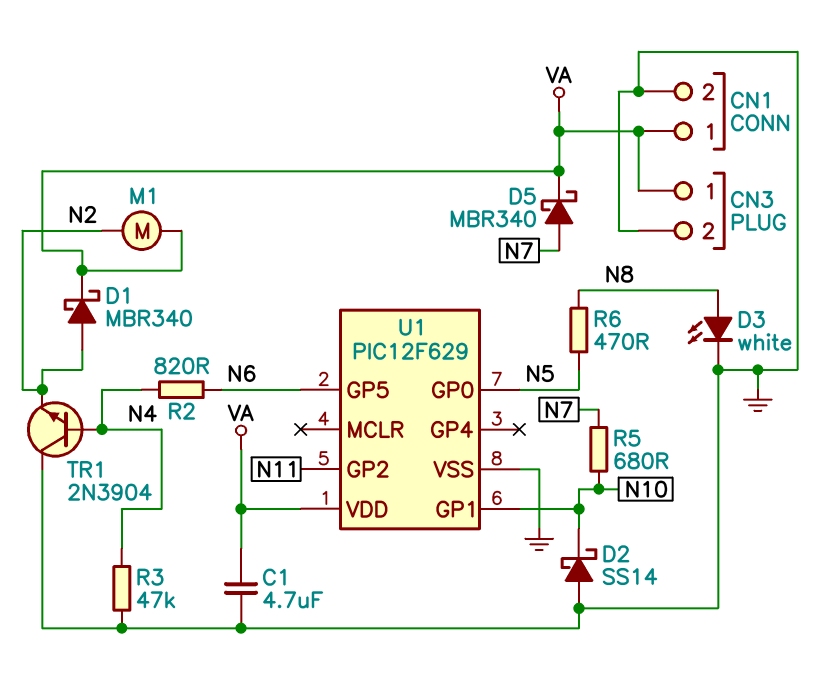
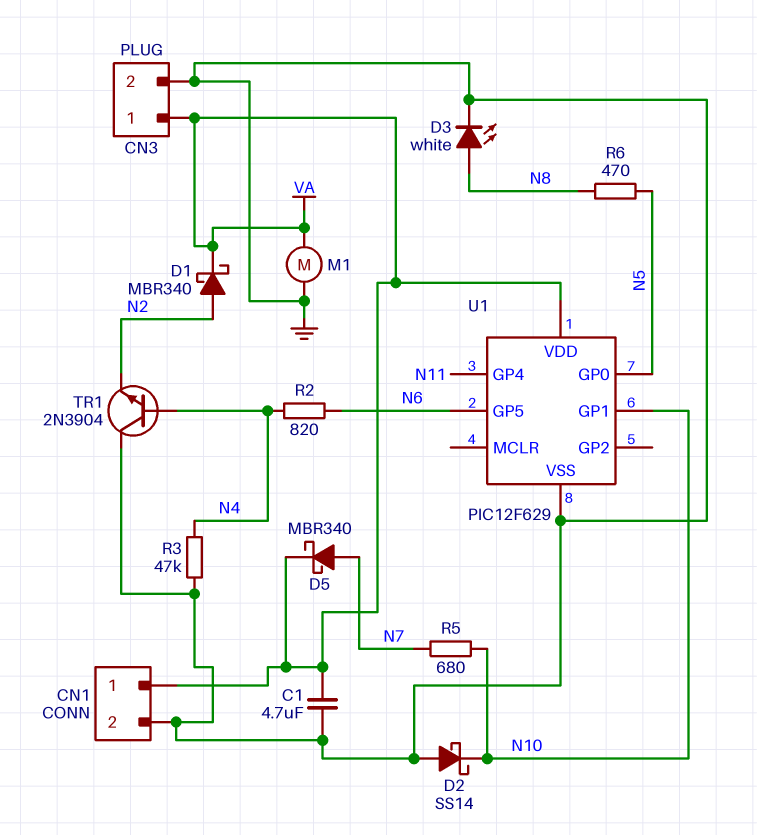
M1: motor (N2, VA) -> motor (GND, VA)
U1 pin GP2: N11 -> none
U1 pin GP4: none -> N11

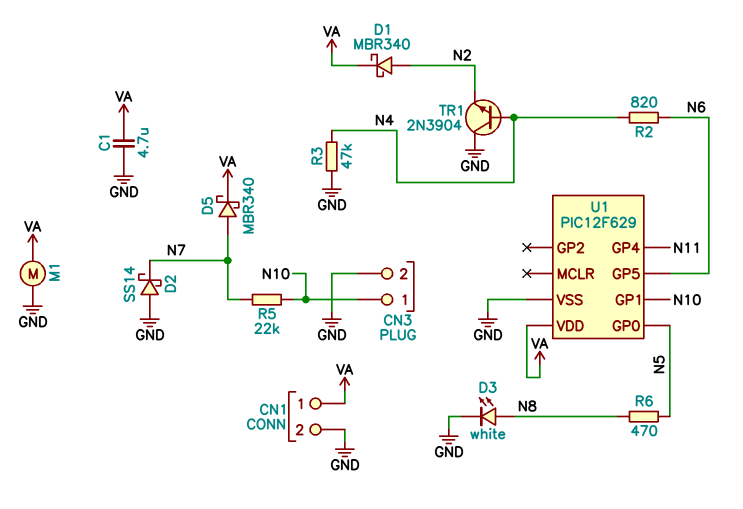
CN3 pin 1: VA -> N10
D2: schottky SS14 (A GND, K N10) -> schottky SS14 (A GND, K N7)
R5: 680 (N7, N10) -> 22k (N7, N10)

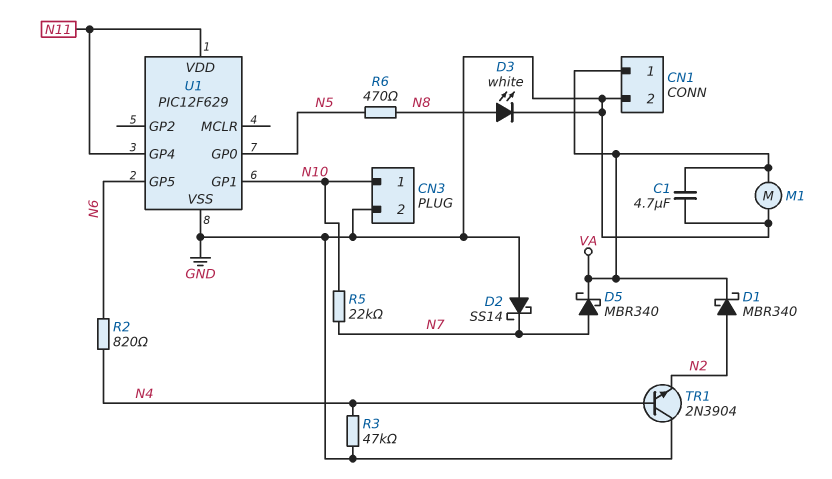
U1 pin VDD: VA -> N11

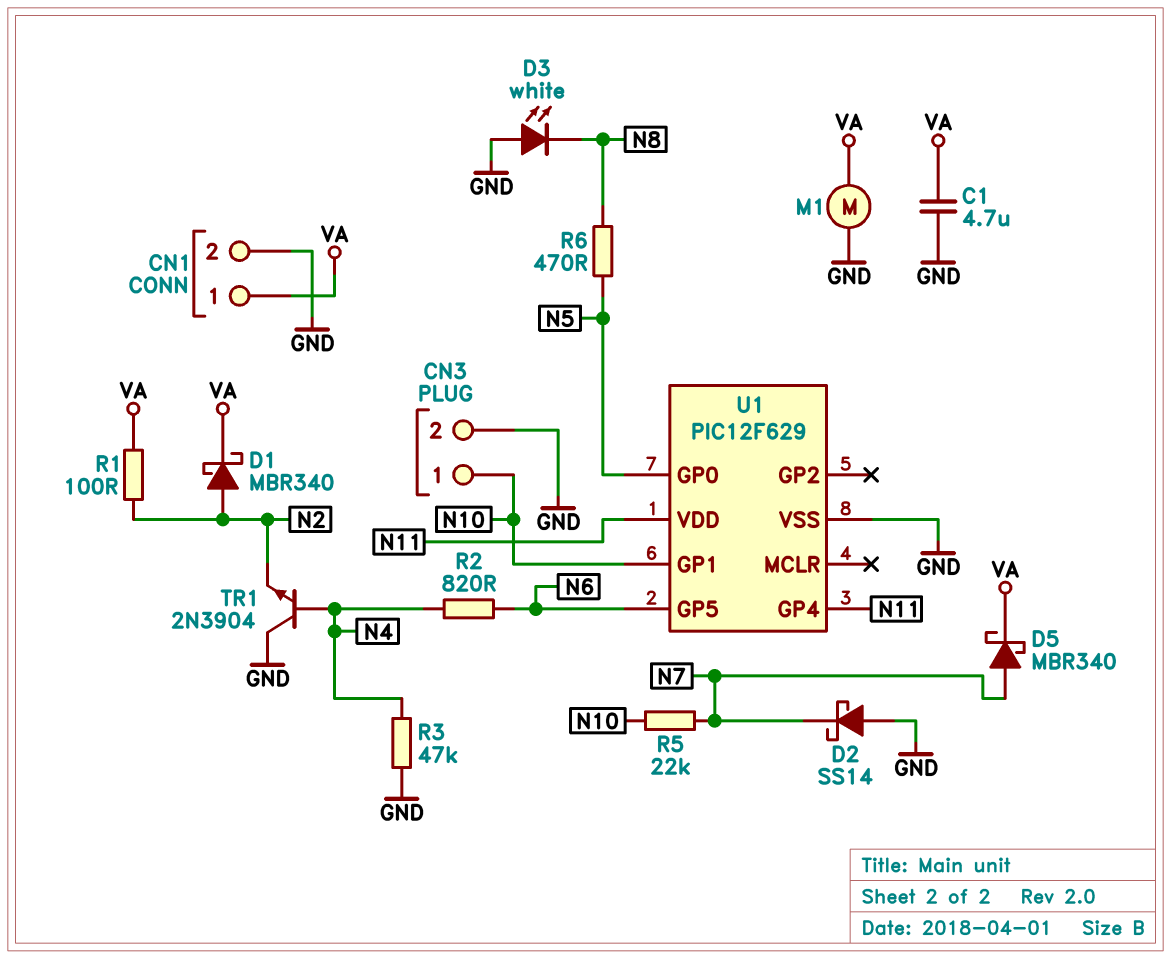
D3: LED white (A N8, K GND) -> LED white (A GND, K N8)
R1: none -> 100 (N2, VA)

